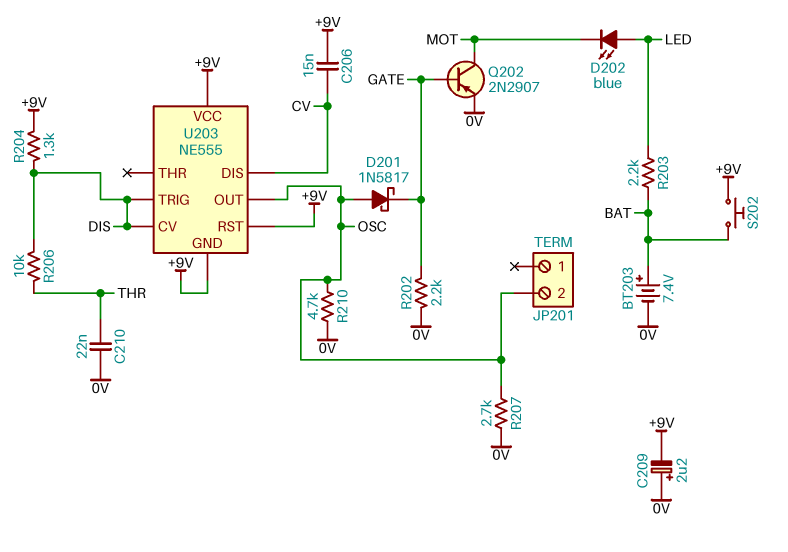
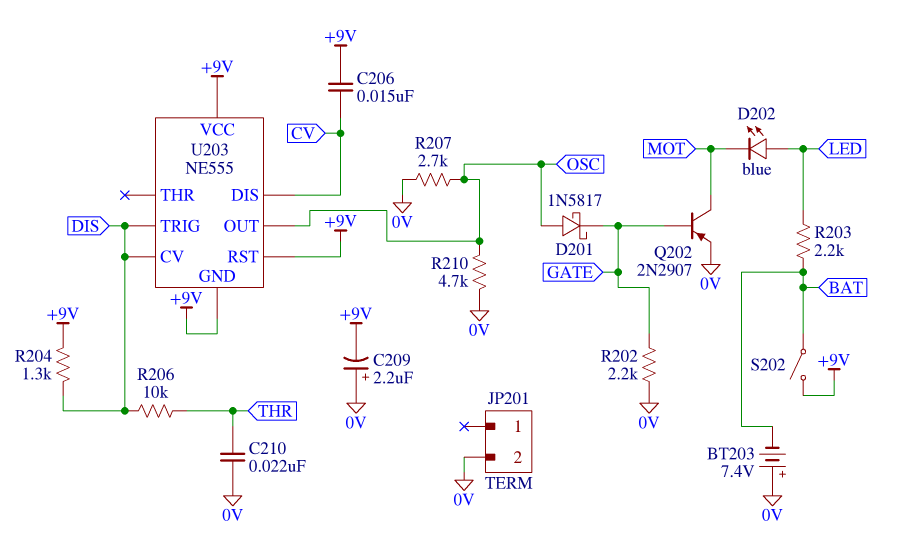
BT203: 7.4V (plus BAT, minus 0V) -> 7.4V (plus 0V, minus BAT)
JP201 pin 2: OSC -> 0V
S202: button (+9V, BAT) -> switch (+9V, BAT)

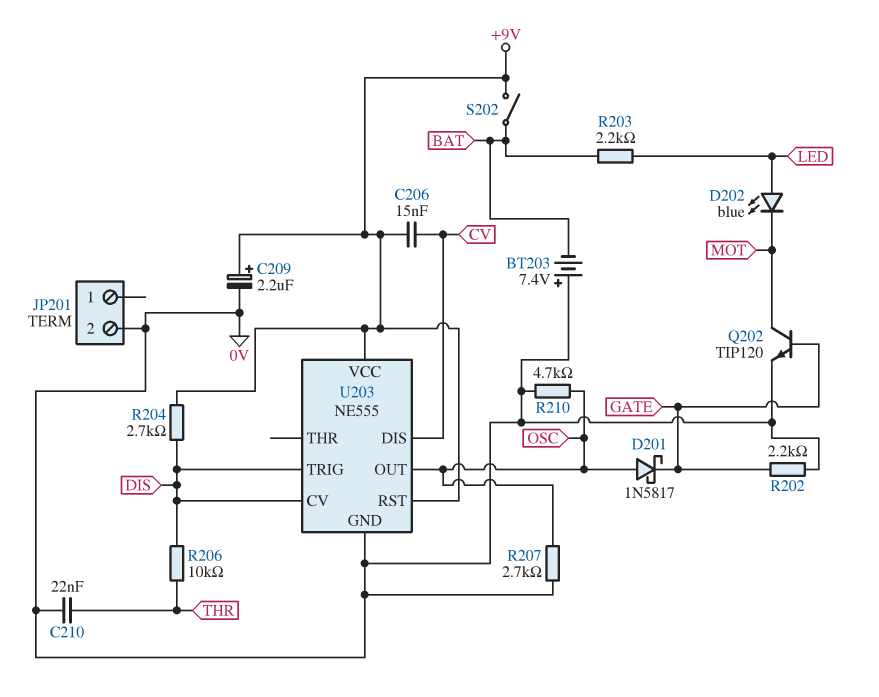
C209: 2.2uF (plus 0V, minus +9V) -> 2.2uF (plus +9V, minus 0V)
Q202: PNP 2N2907 (B GATE, C MOT, E 0V) -> NPN TIP120 (B GATE, C MOT, E 0V)
R204: 1.3k (+9V, DIS) -> 2.7k (+9V, DIS)
U203 pin GND: +9V -> 0V

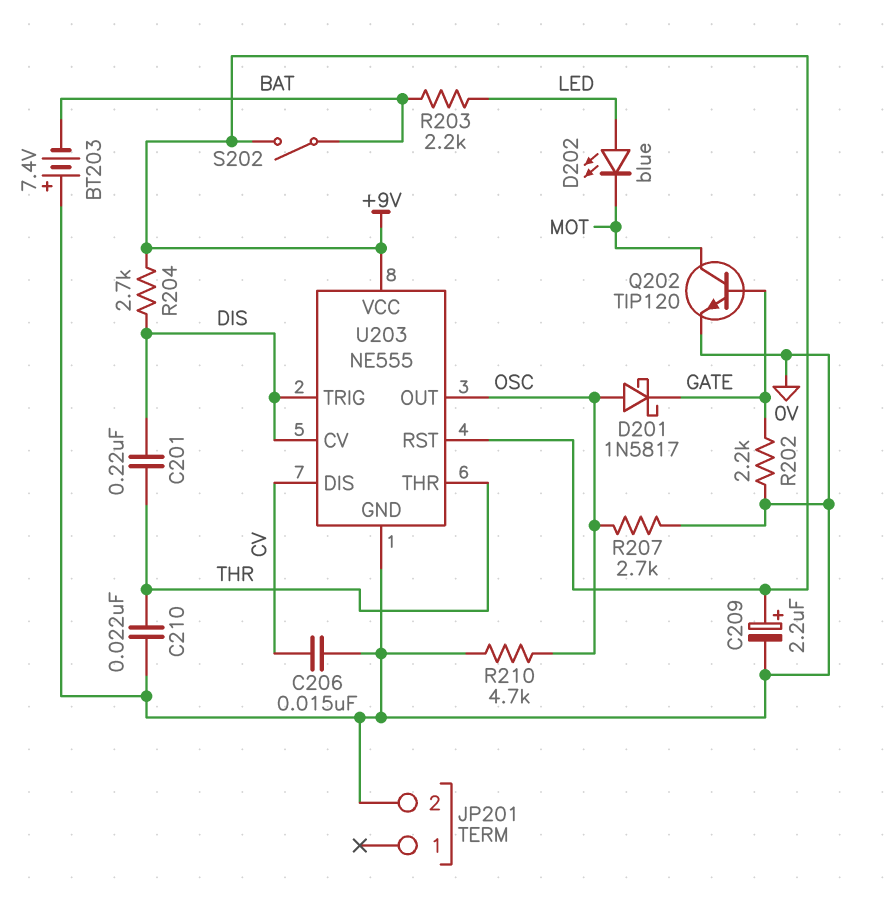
C201: none -> 220nF (DIS, THR)
C206: 15nF (+9V, CV) -> 15nF (0V, CV)
R206: 10k (DIS, THR) -> none
U203 pin THR: none -> THR

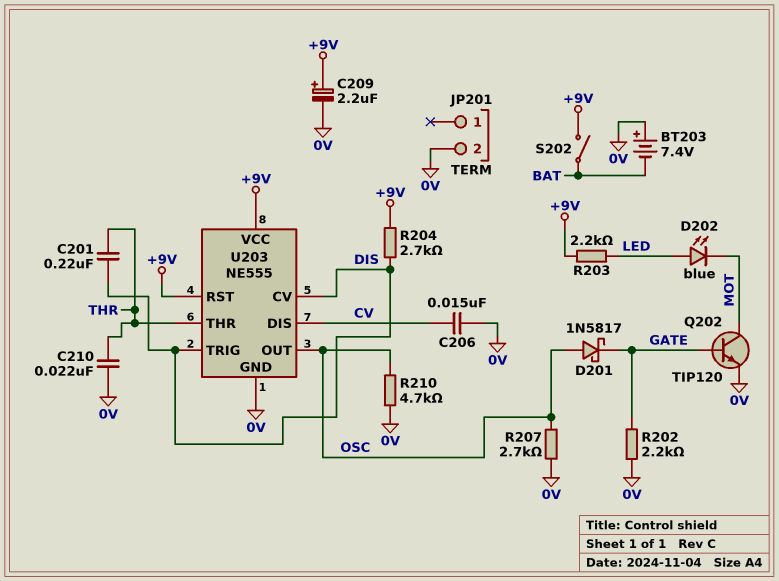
R203: 2.2k (BAT, LED) -> 2.2k (+9V, LED)

